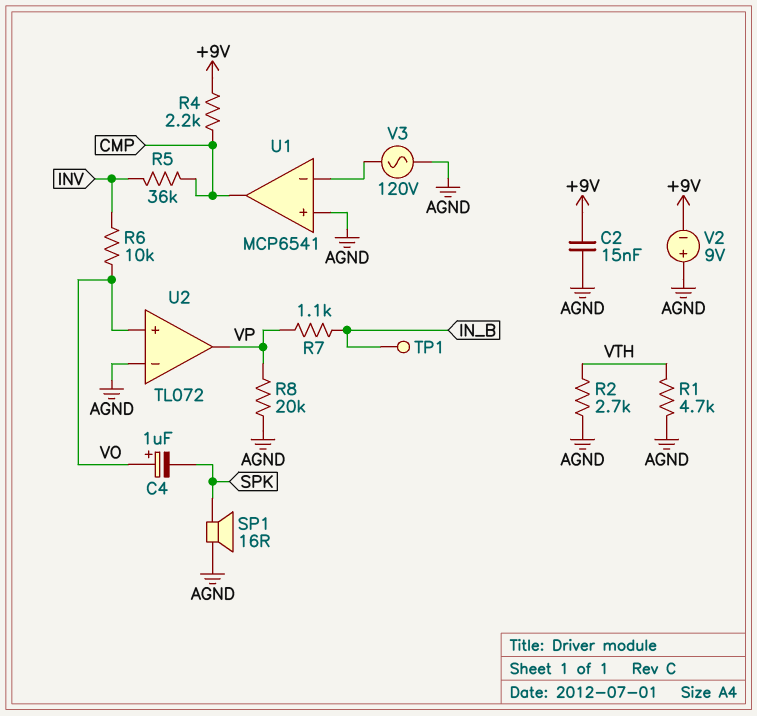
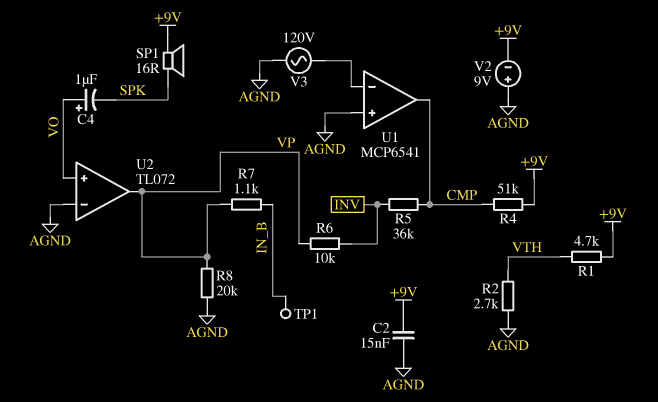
R1: 4.7k (AGND, VTH) -> 4.7k (+9V, VTH)
R4: 2.2k (+9V, CMP) -> 51k (+9V, CMP)
R6: 10k (INV, VO) -> 10k (INV, VP)
SP1: speaker 16R (AGND, SPK) -> speaker 16R (+9V, SPK)

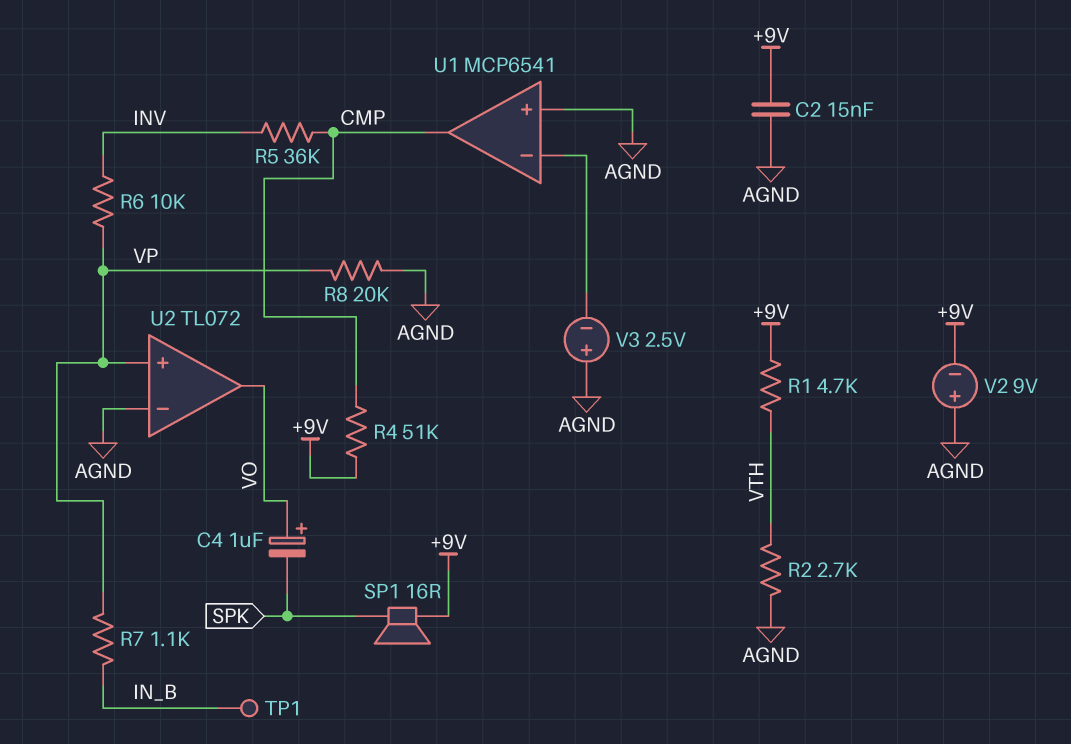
U2 pin in+: VO -> VP
U2 pin out: VP -> VO
V3: AC 120V (AGND, U1/in-) -> 2.5V (plus AGND, minus U1/in-)

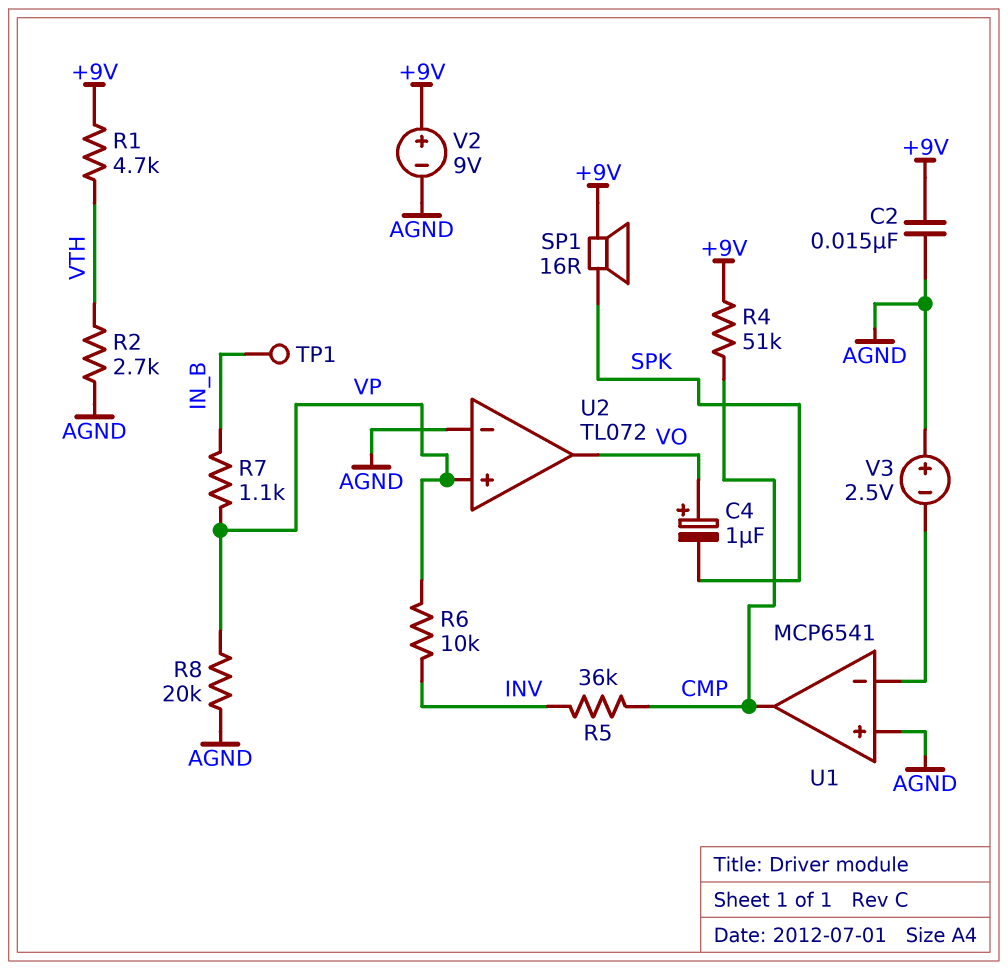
V2: 9V (plus AGND, minus +9V) -> 9V (plus +9V, minus AGND)

